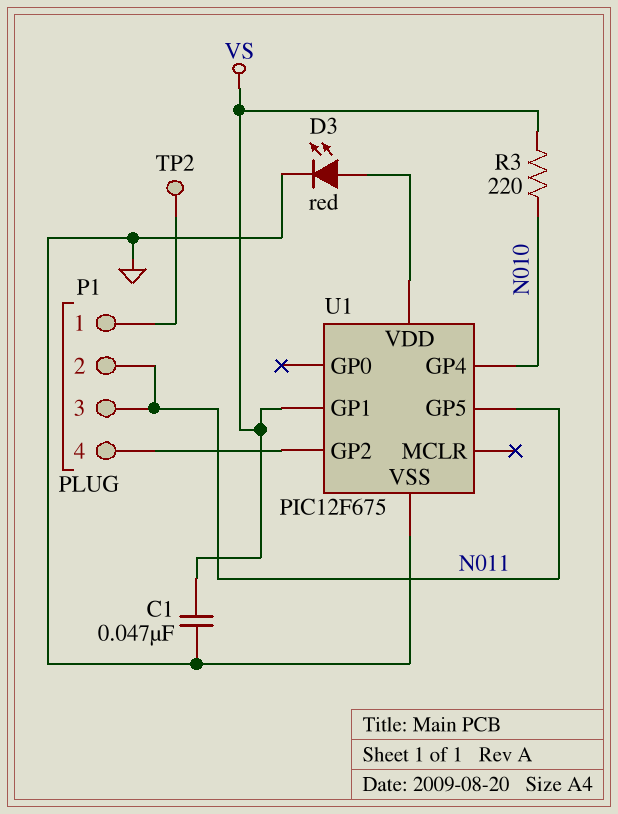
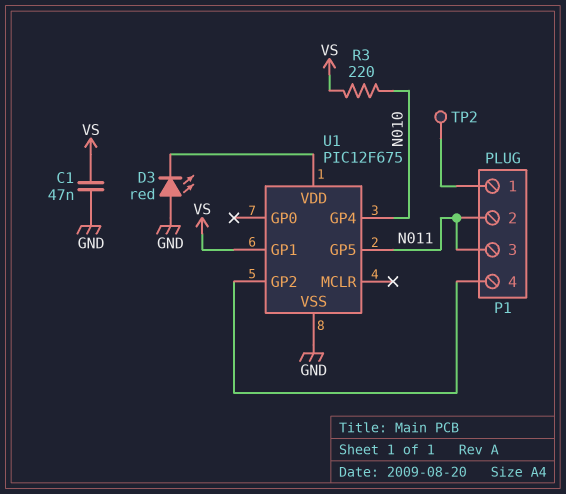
D3: LED red (A U1/VDD, K GND) -> LED red (A GND, K U1/VDD)

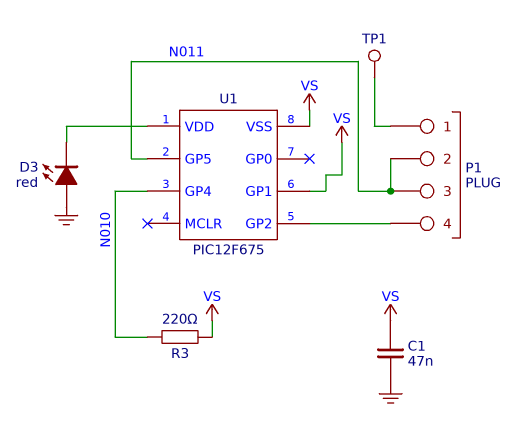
TP1: none -> test point (P1/1)
TP2: test point (P1/1) -> none
U1 pin VSS: GND -> VS

